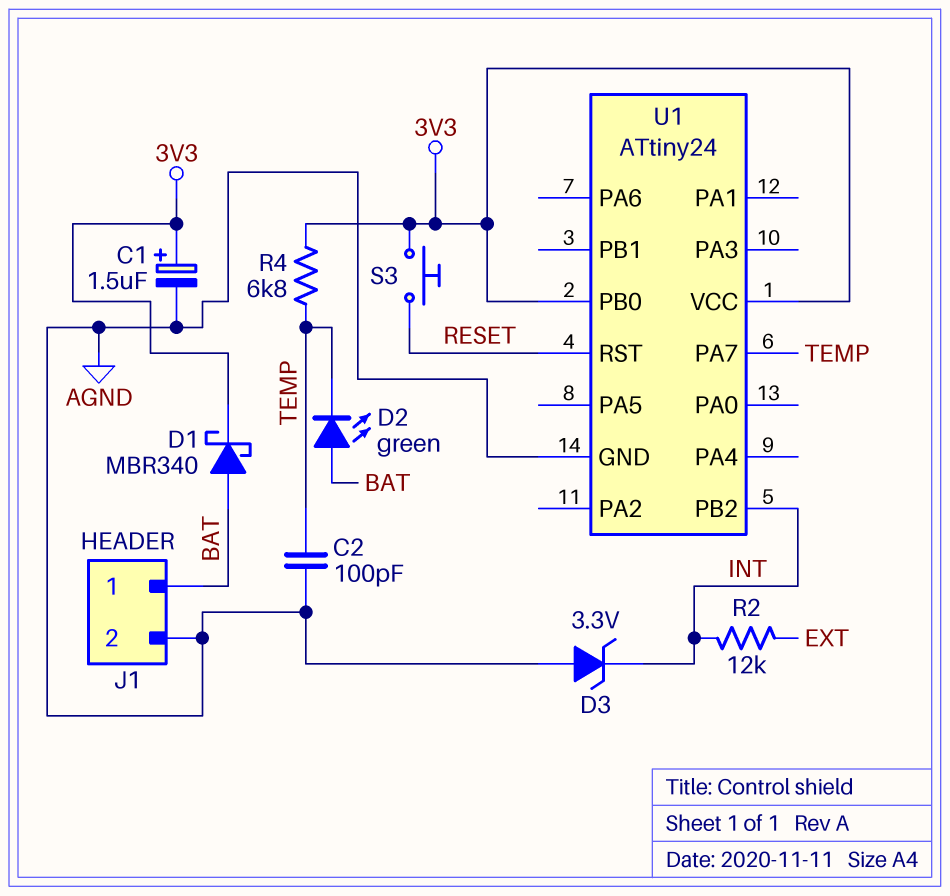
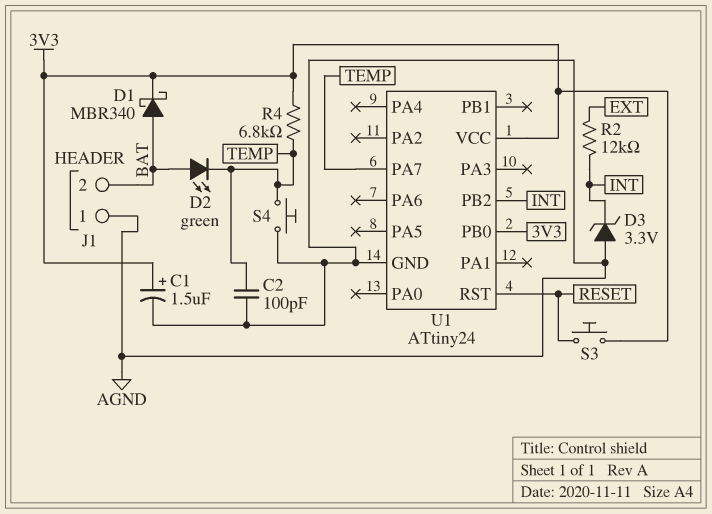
J1 pin 1: BAT -> AGND
J1 pin 2: AGND -> BAT
S4: none -> button (AGND, TEMP)

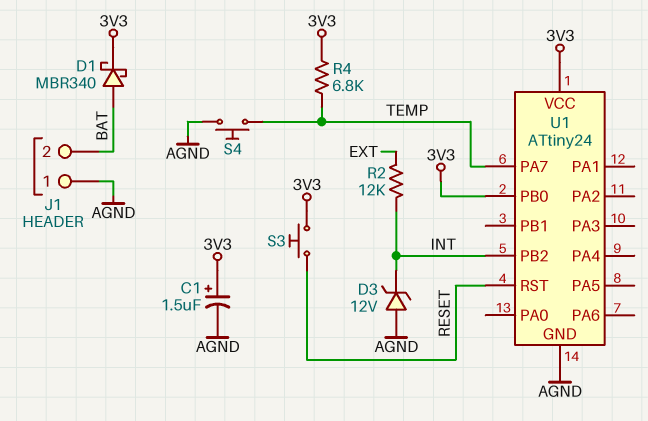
C2: 100pF (AGND, TEMP) -> none
D2: LED green (A BAT, K TEMP) -> none
D3: zener 3.3V (A AGND, K INT) -> zener 12V (A AGND, K INT)

